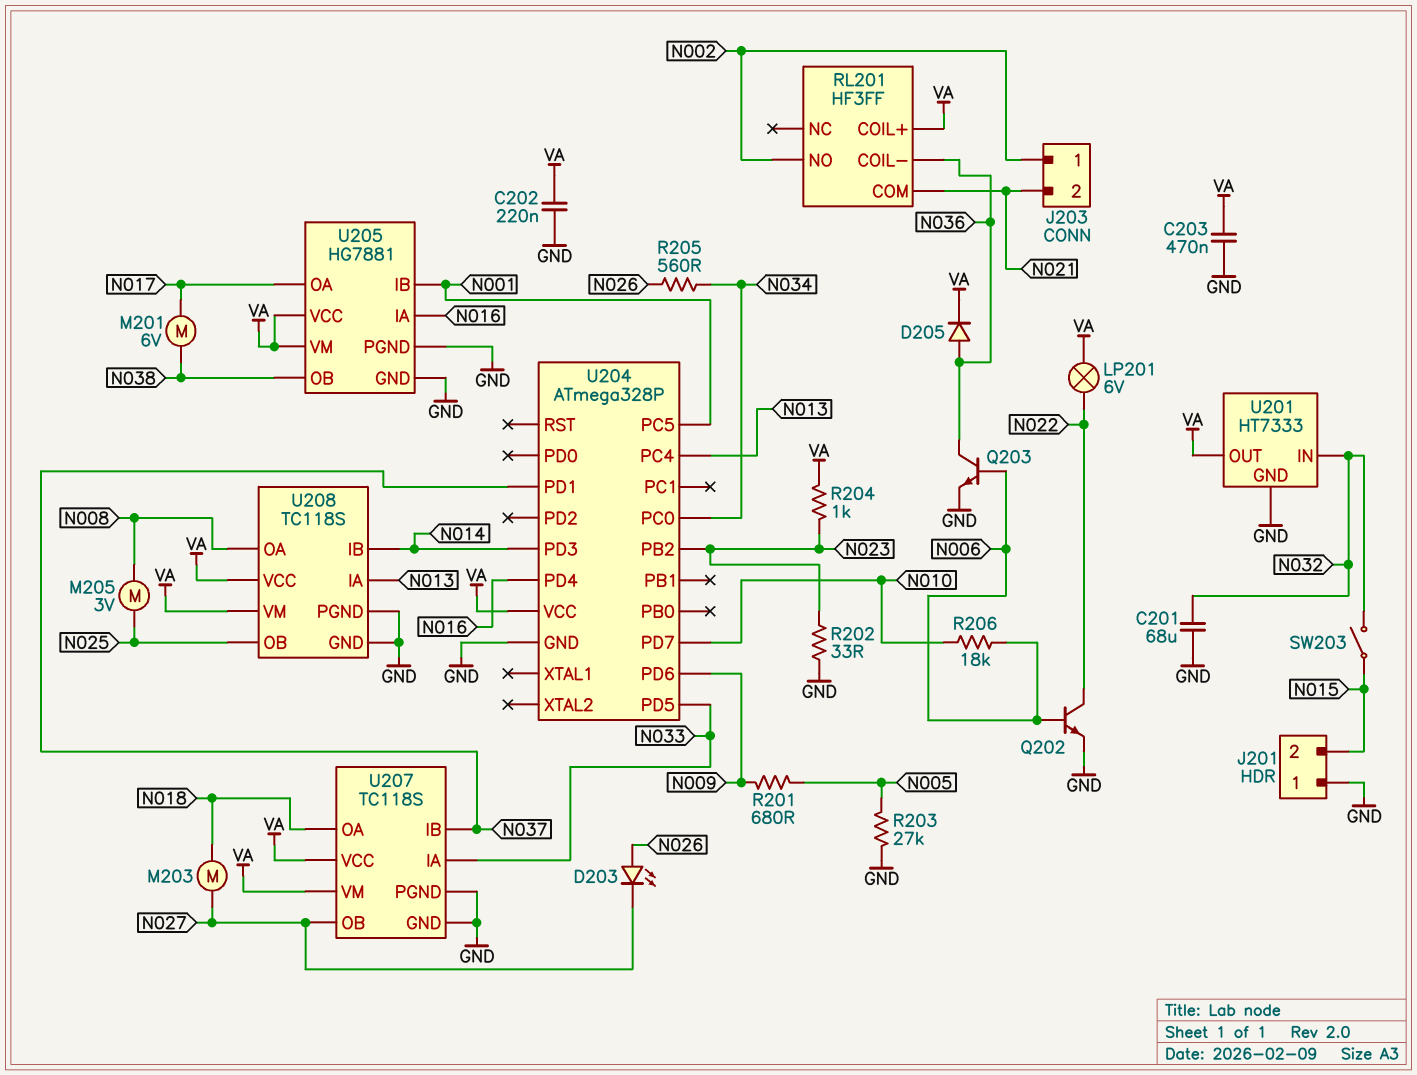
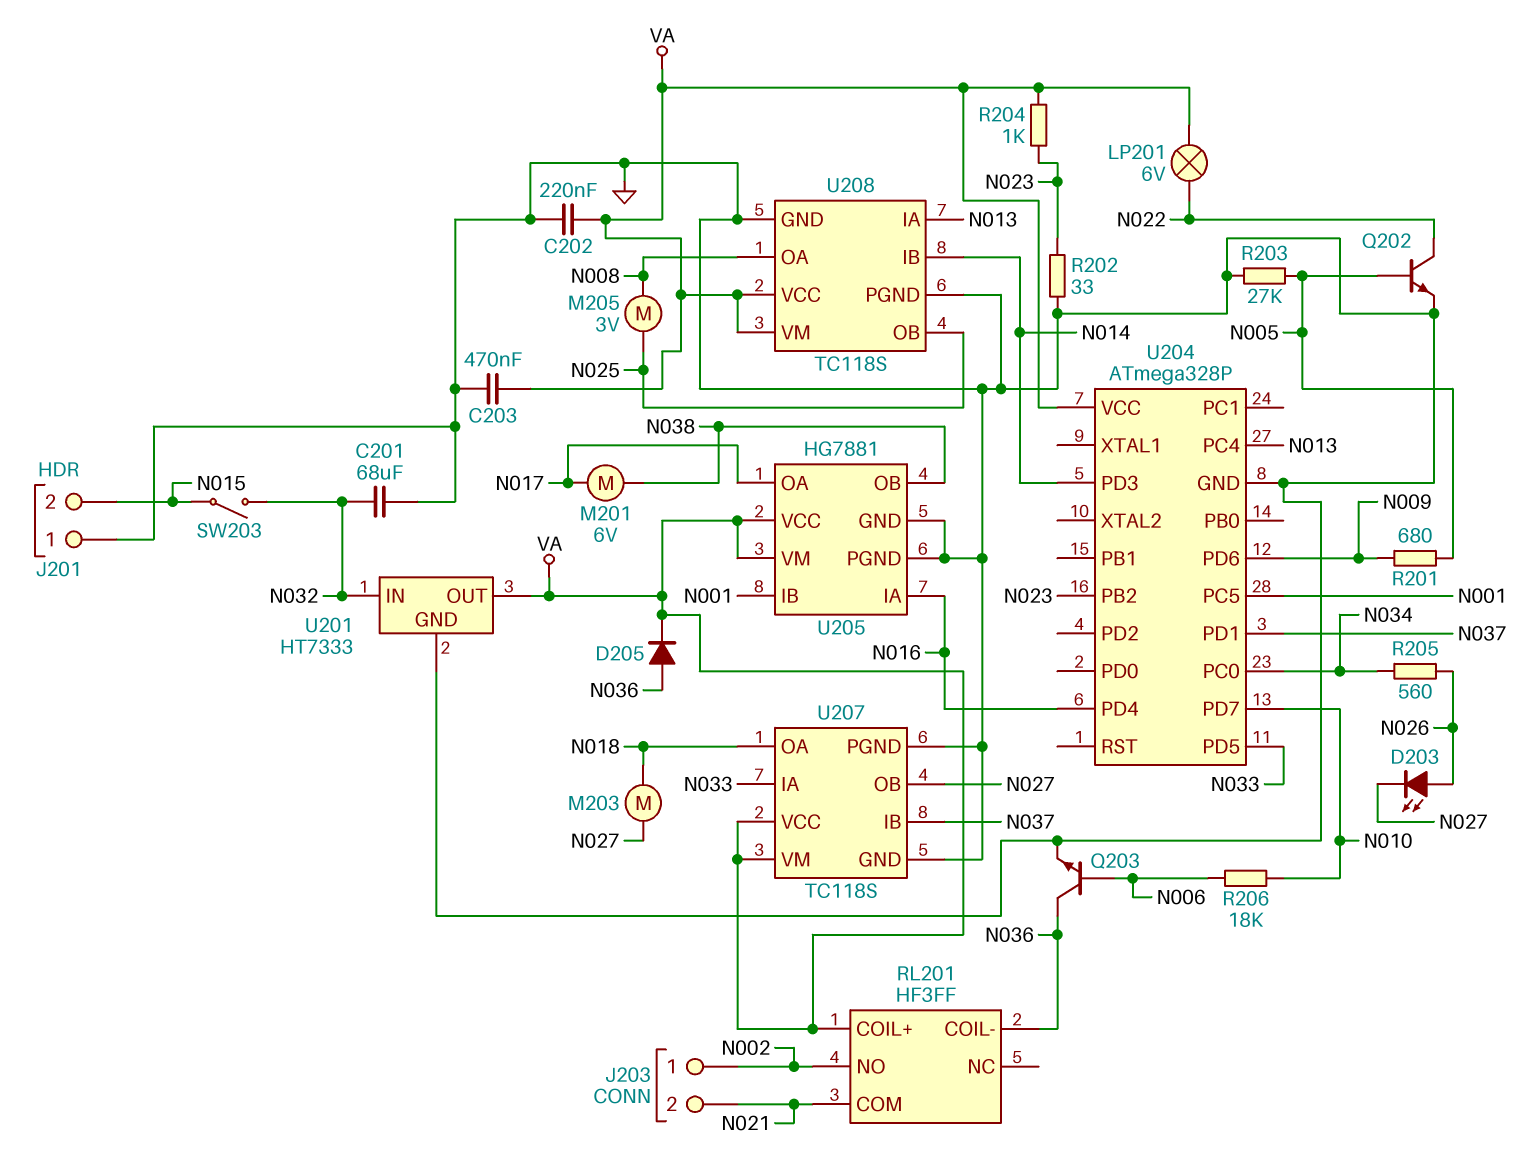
Q202: NPN (B N006, C N022, E GND) -> NPN (B N005, C N022, E GND)

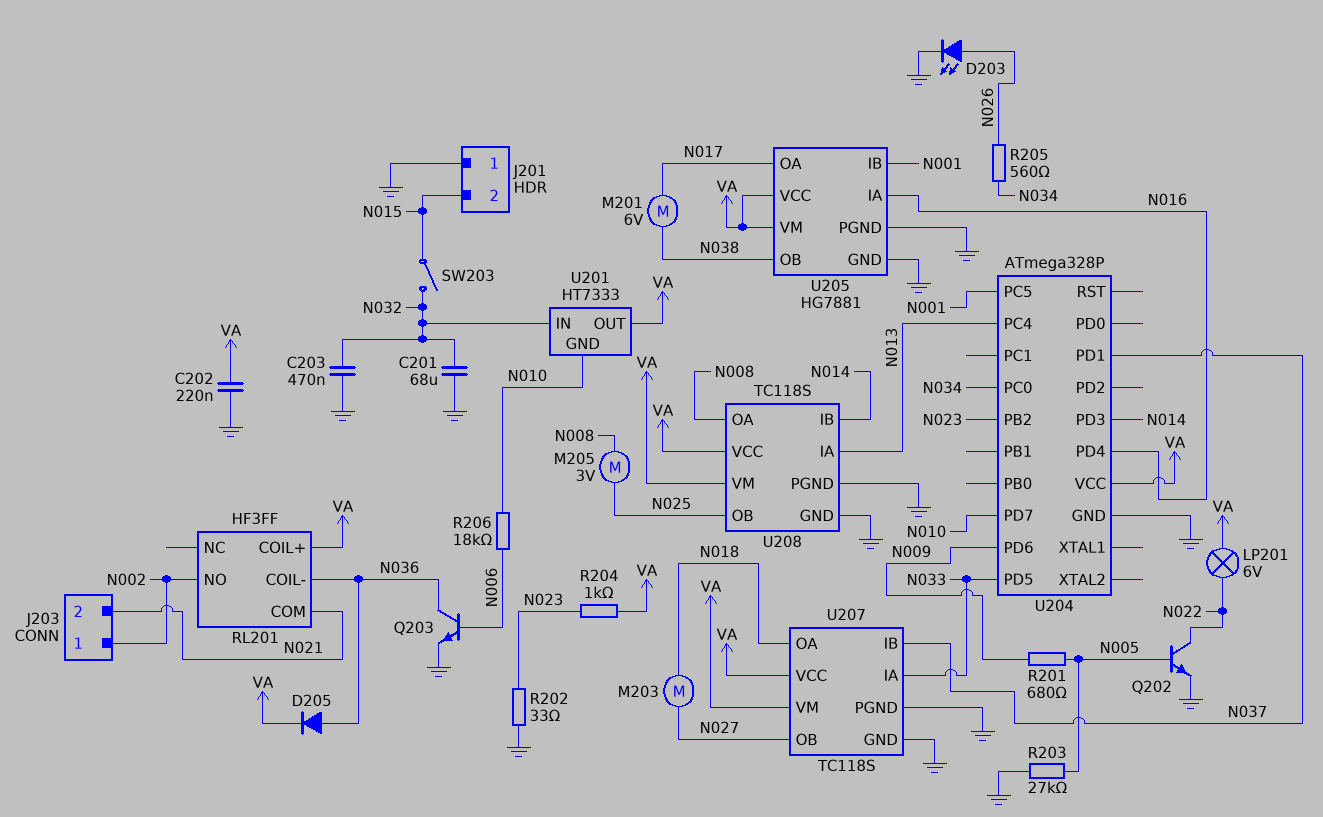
C203: 470nF (GND, VA) -> 470nF (GND, N032)
D203: LED (A N026, K N027) -> LED (A N026, K GND)
U201 pin GND: GND -> N010

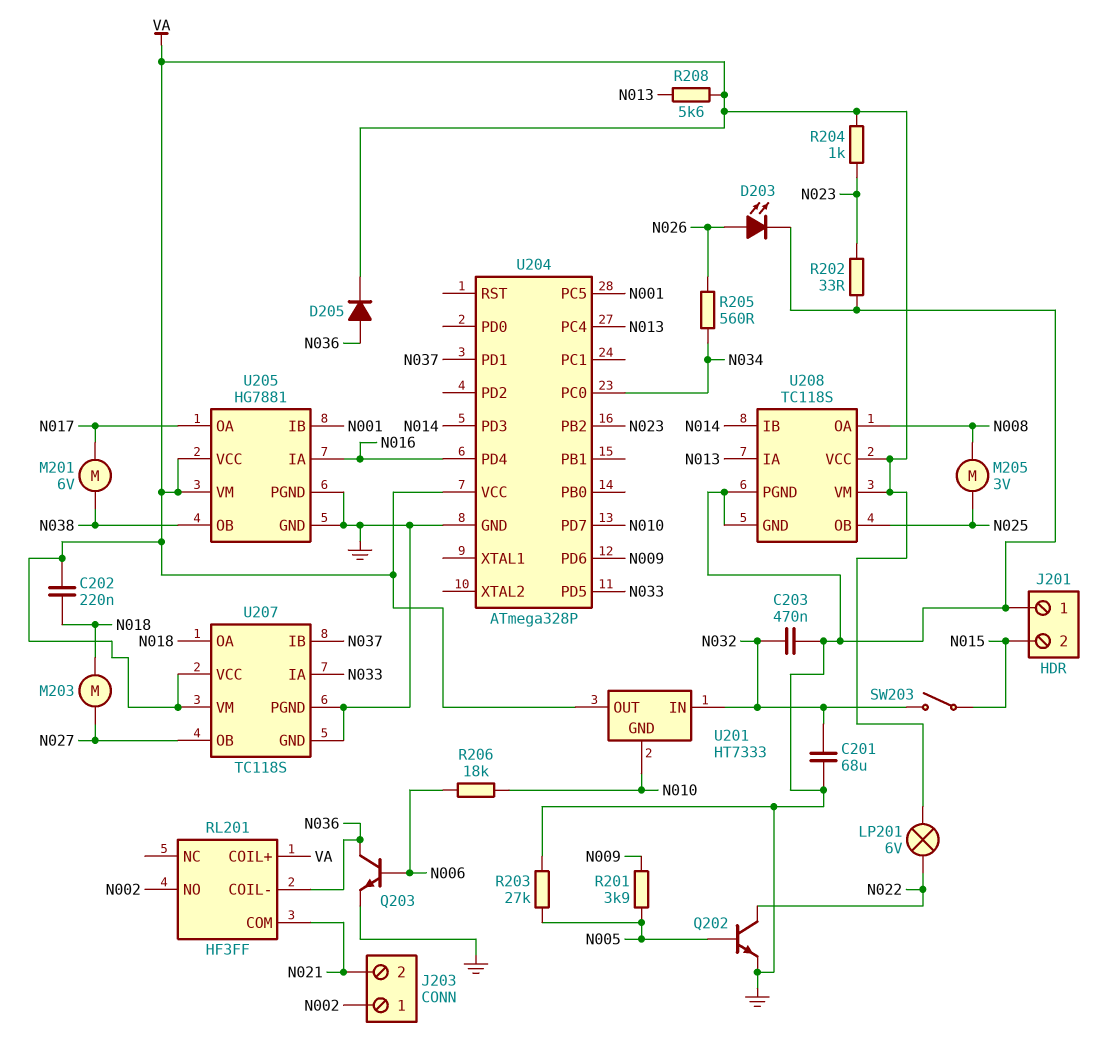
C202: 220nF (GND, VA) -> 220nF (N018, VA)
R201: 680 (N005, N009) -> 3.9k (N005, N009)
R208: none -> 5.6k (N013, VA)

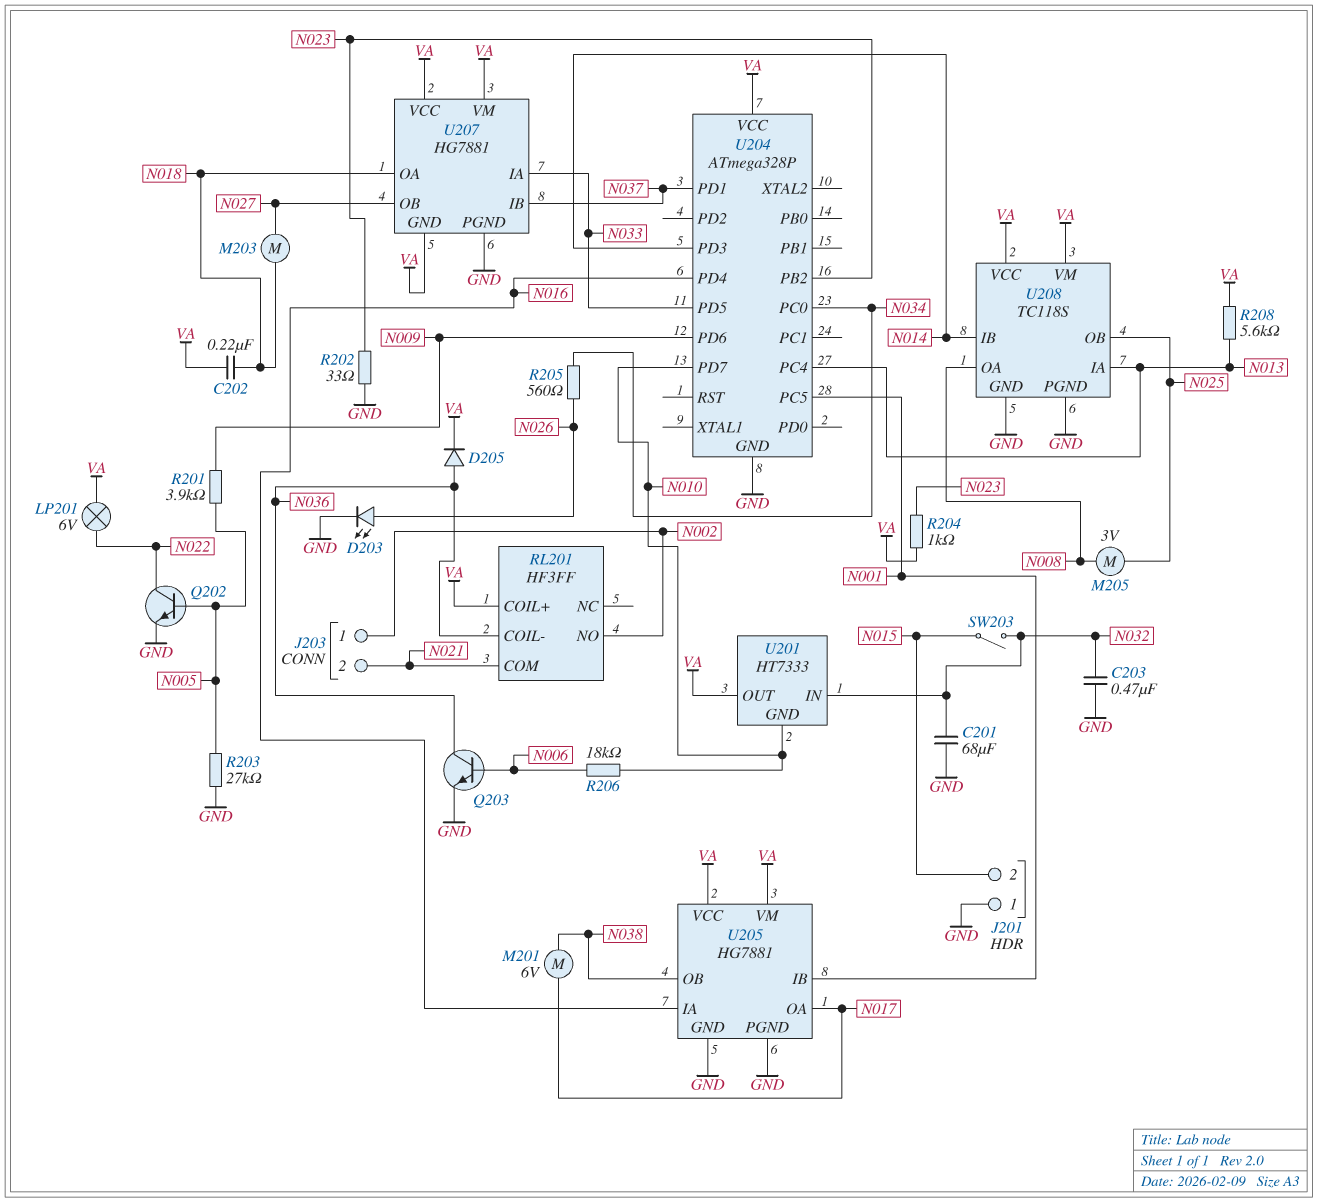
U207: TC118S -> HG7881
U207 pin GND: GND -> VA

